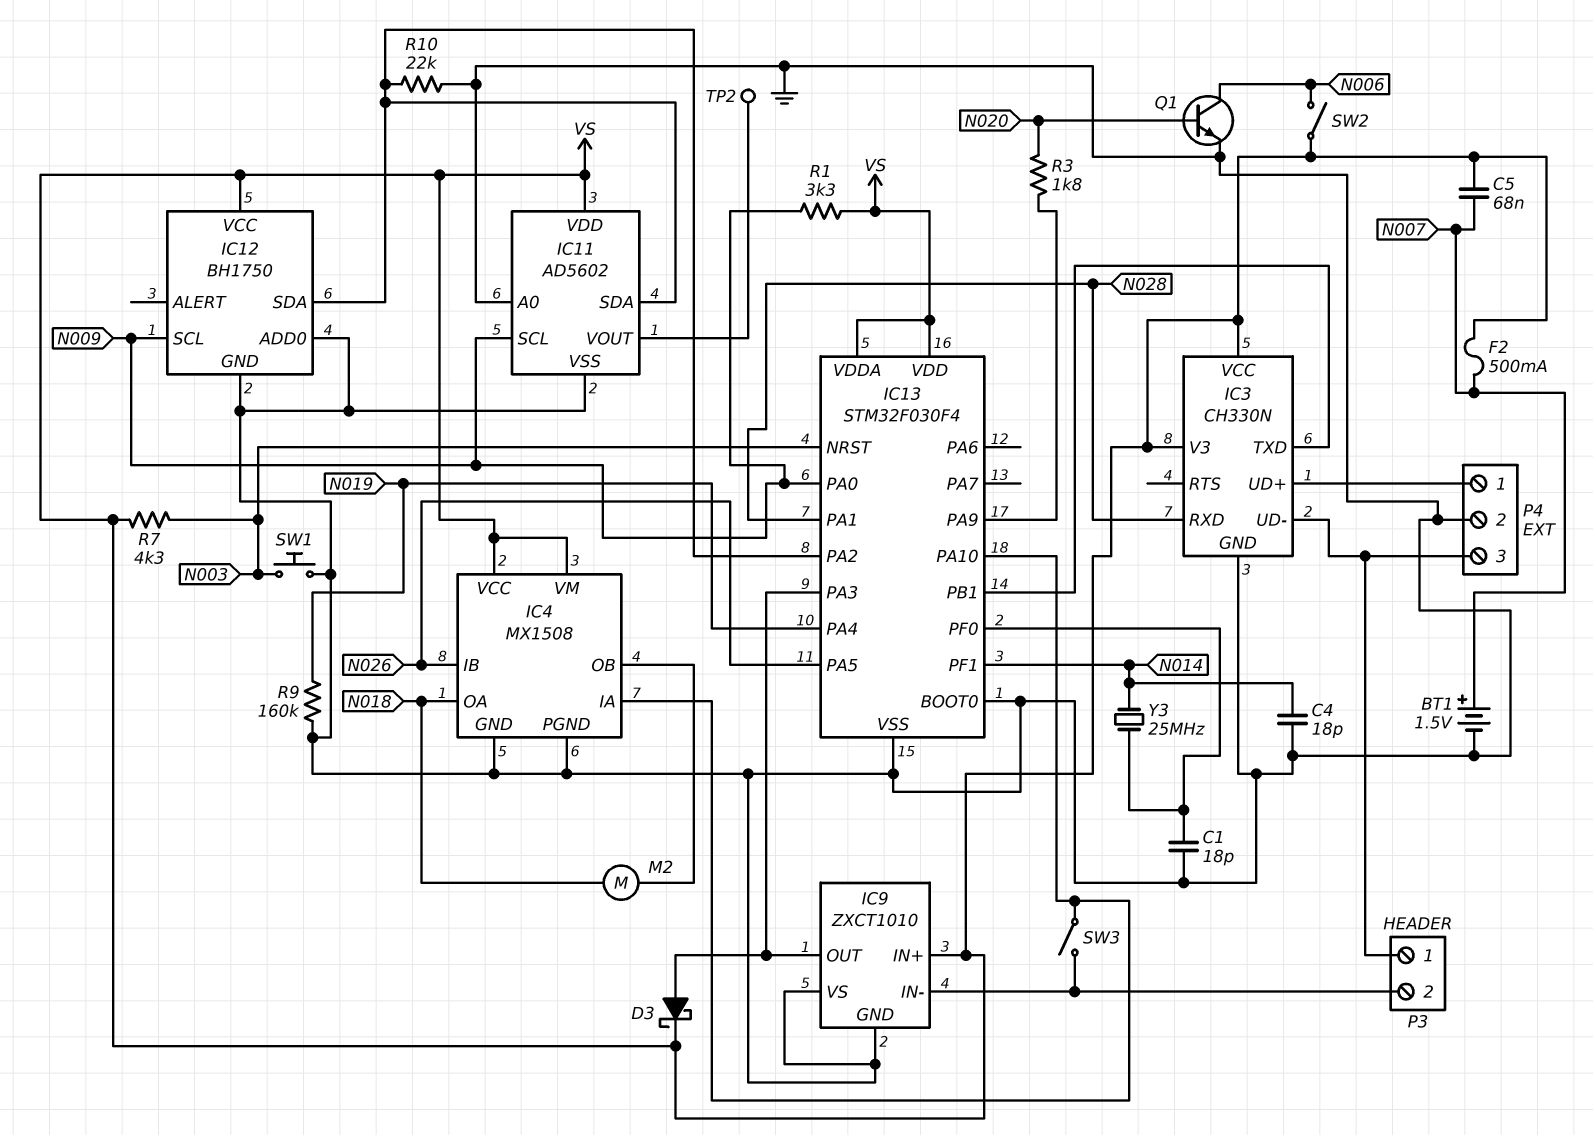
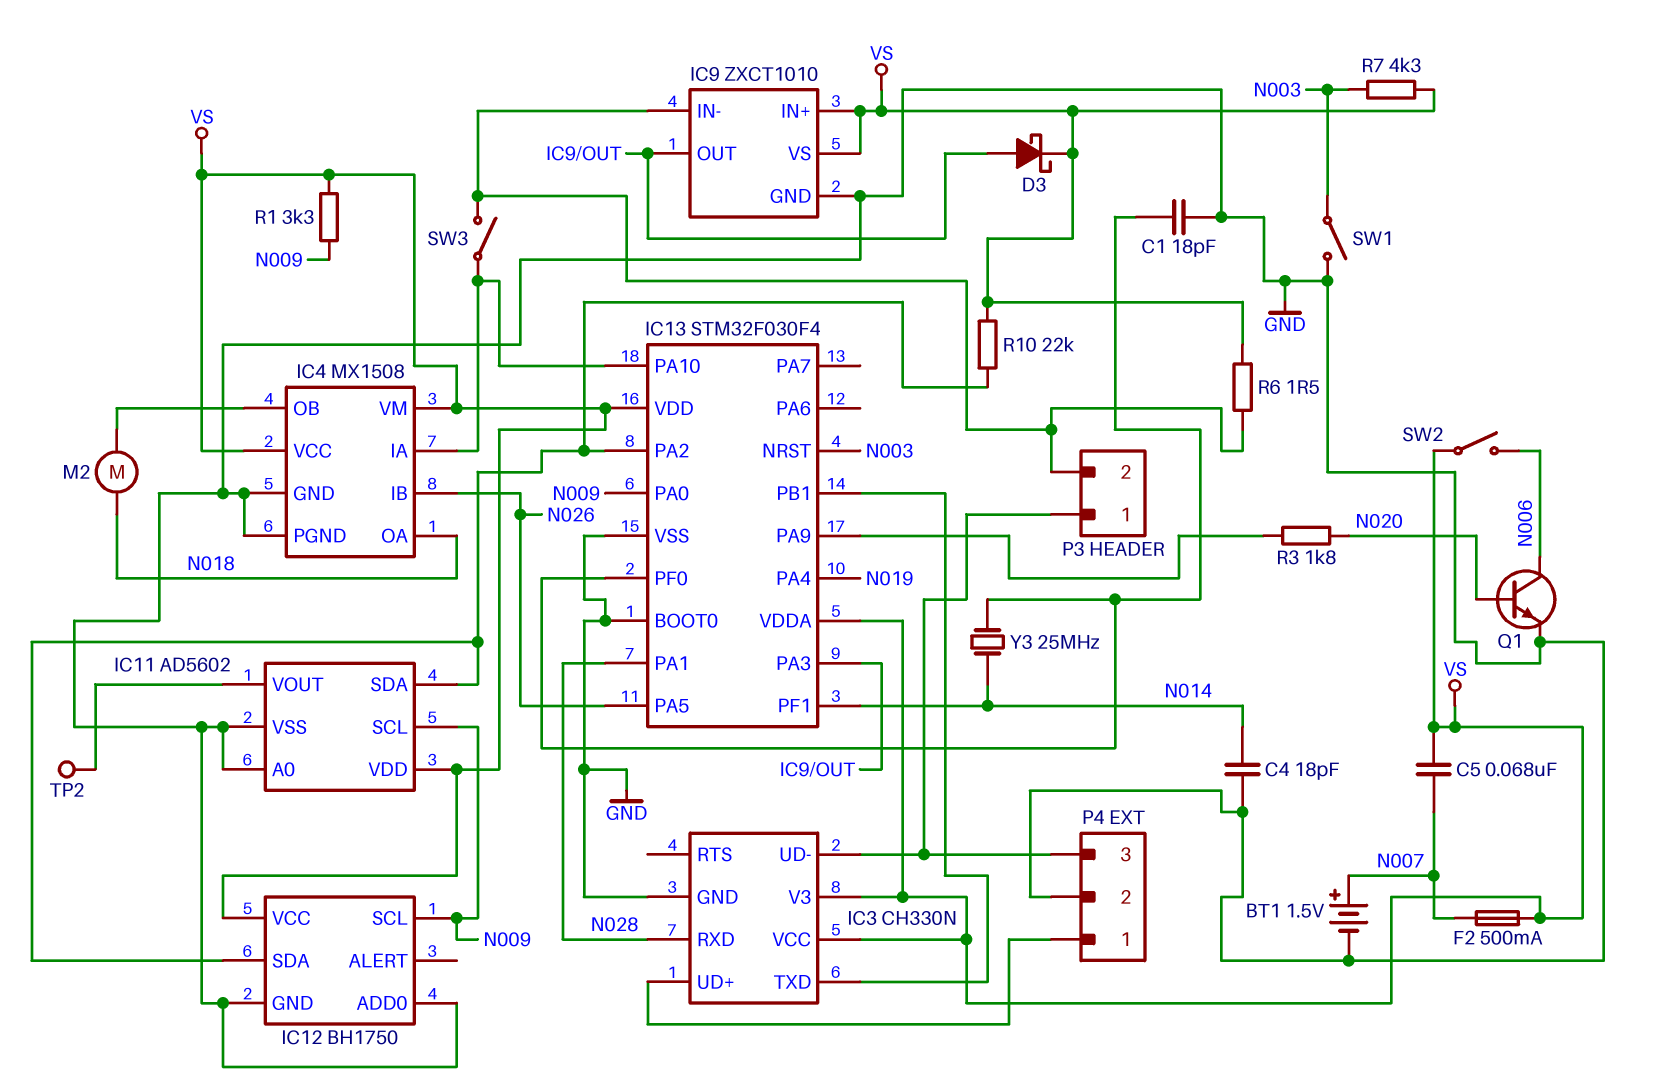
IC9 pin VS: GND -> VS
R6: none -> 1.5 (IC9/IN-, VS)
R9: 160k (GND, N019) -> none
R10: 22k (GND, IC11/SDA) -> 22k (IC11/SDA, VS)
SW1: button (GND, N003) -> switch (GND, N003)

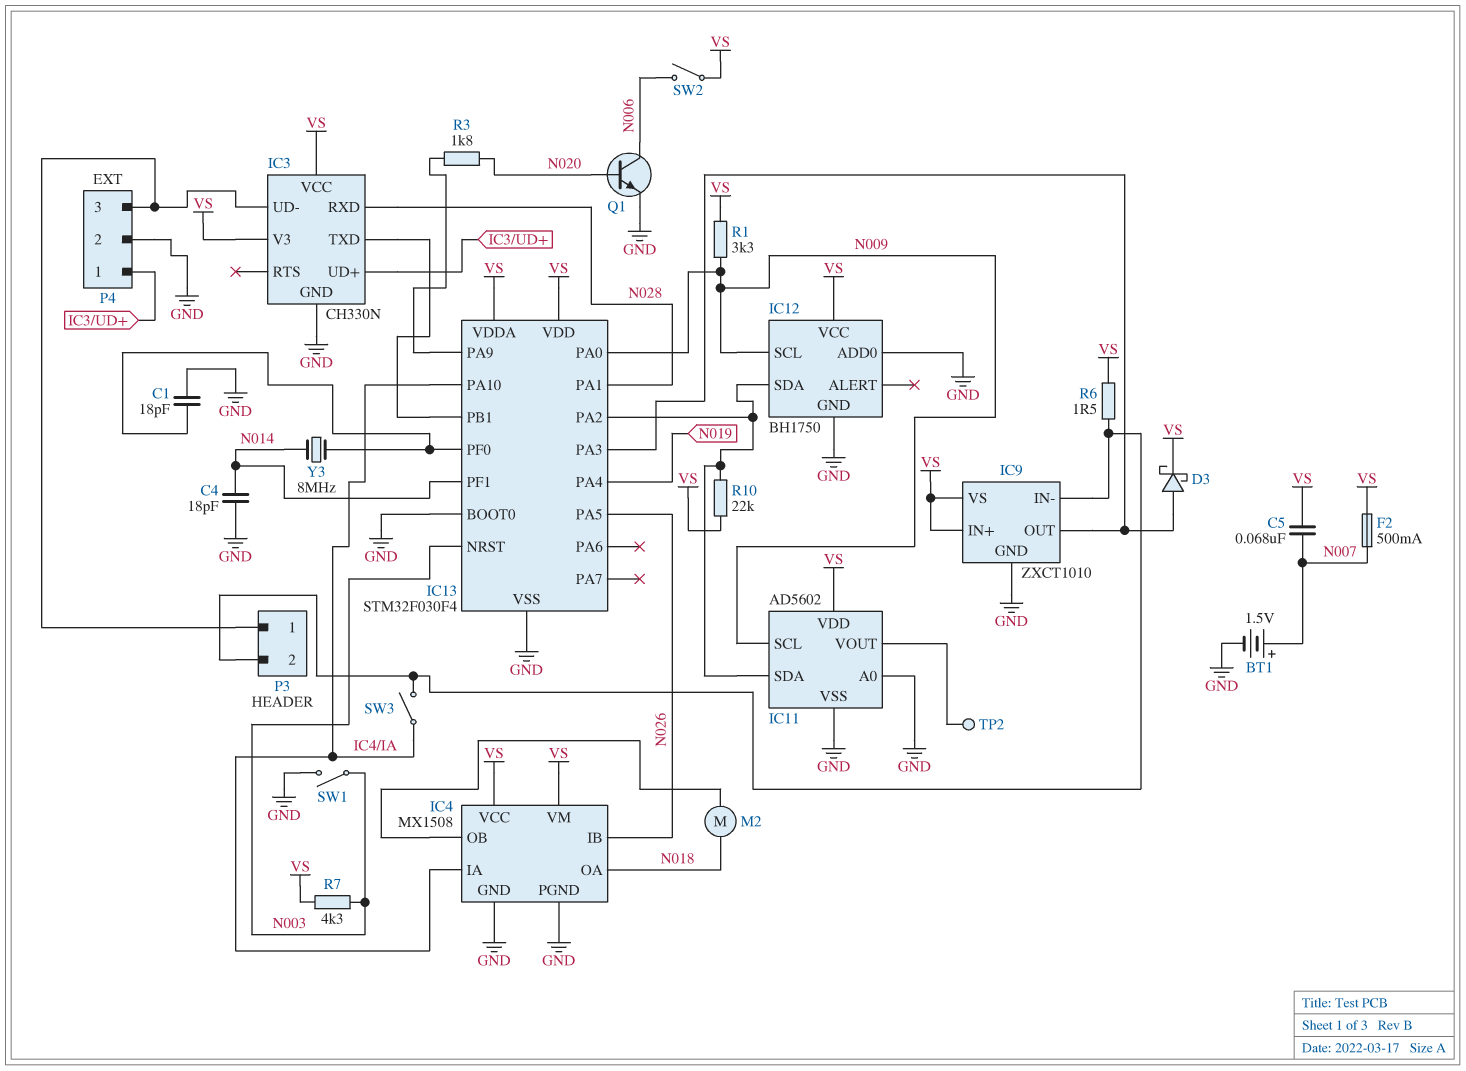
Y3: 25MHz (IC13/PF0, N014) -> 8MHz (IC13/PF0, N014)

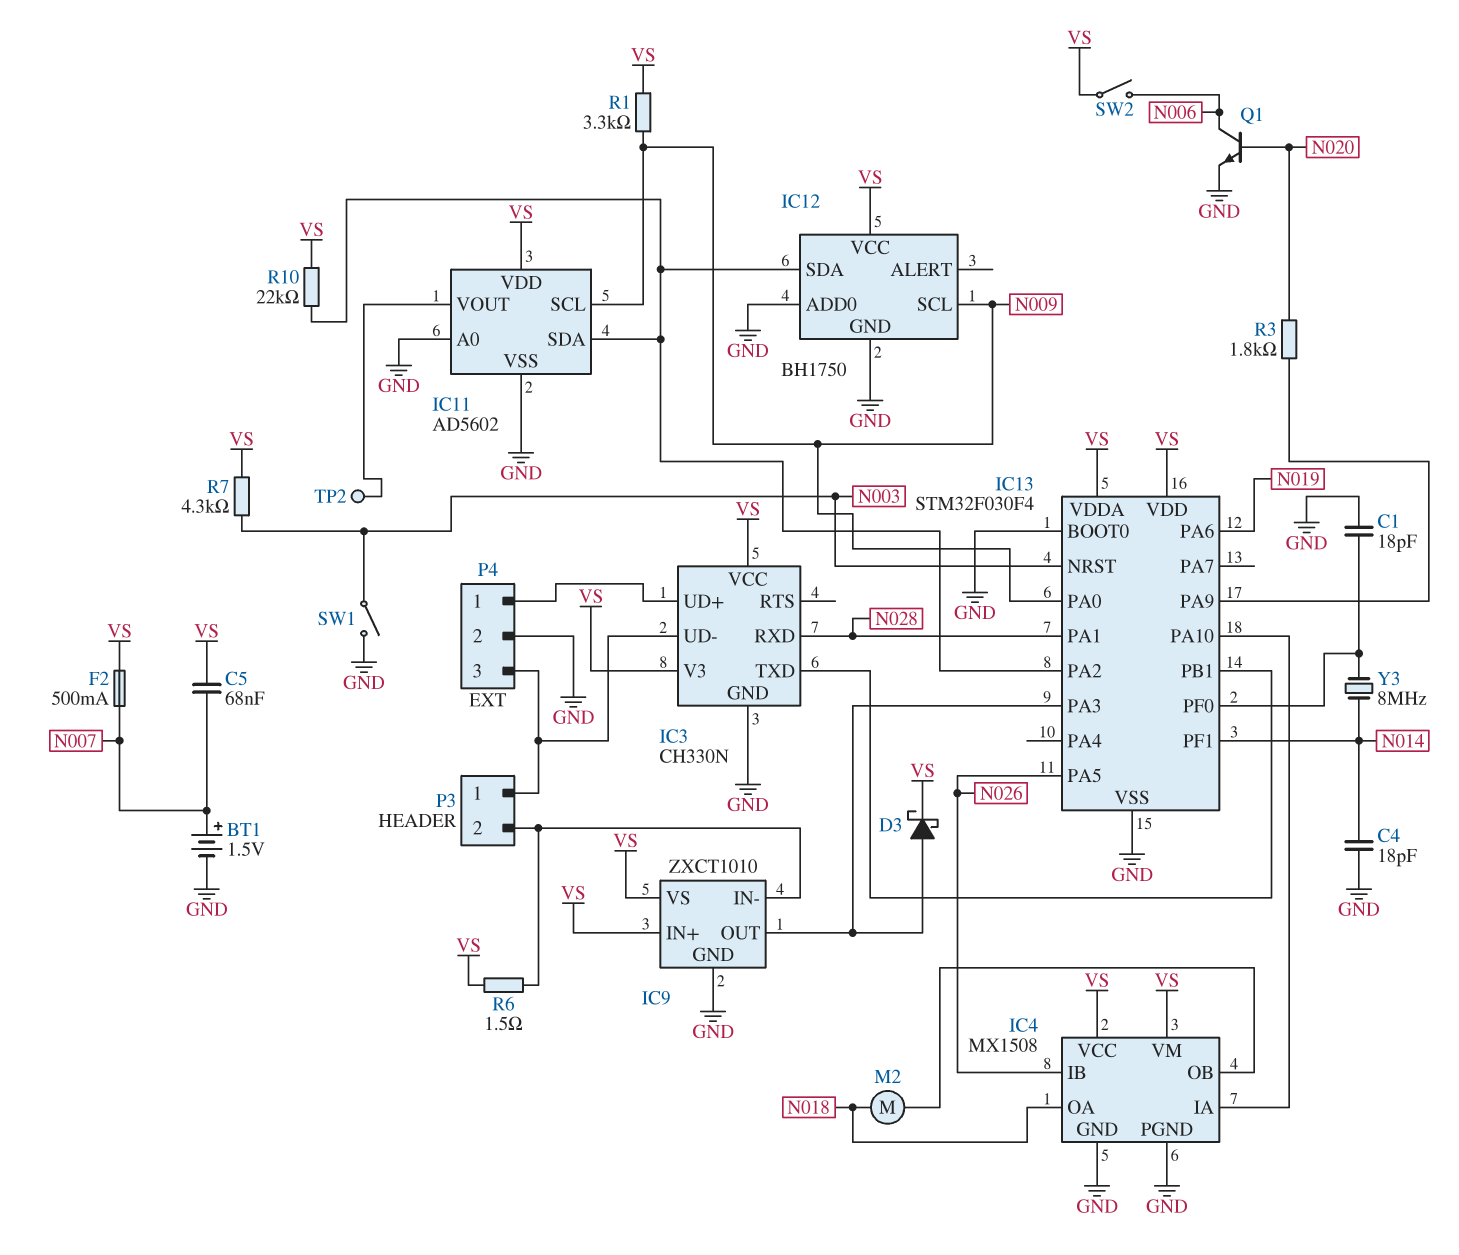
IC13 pin PA4: N019 -> none
IC13 pin PA6: none -> N019
SW3: switch (IC4/IA, IC9/IN-) -> none

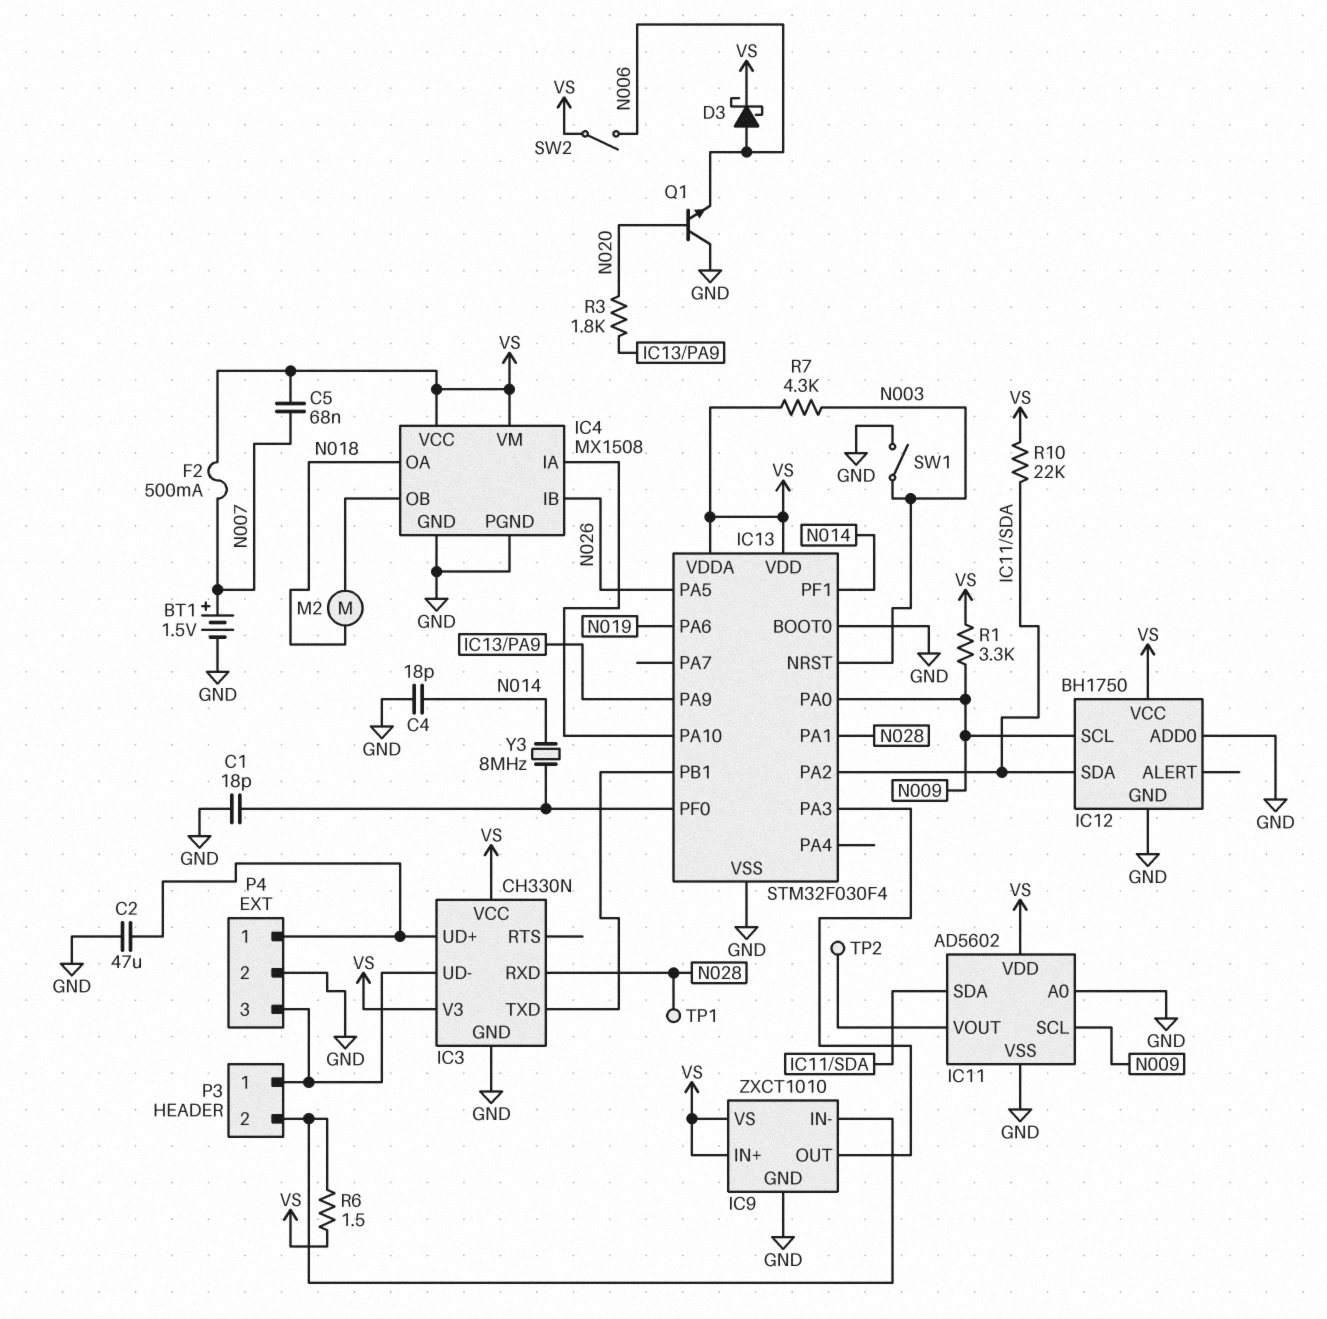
C2: none -> 47uF (GND, IC3/UD+)
D3: schottky (A IC9/OUT, K VS) -> schottky (A N006, K VS)
Q1: NPN (B N020, C N006, E GND) -> NPN (B N020, C GND, E N006)
TP1: none -> test point (N028)

